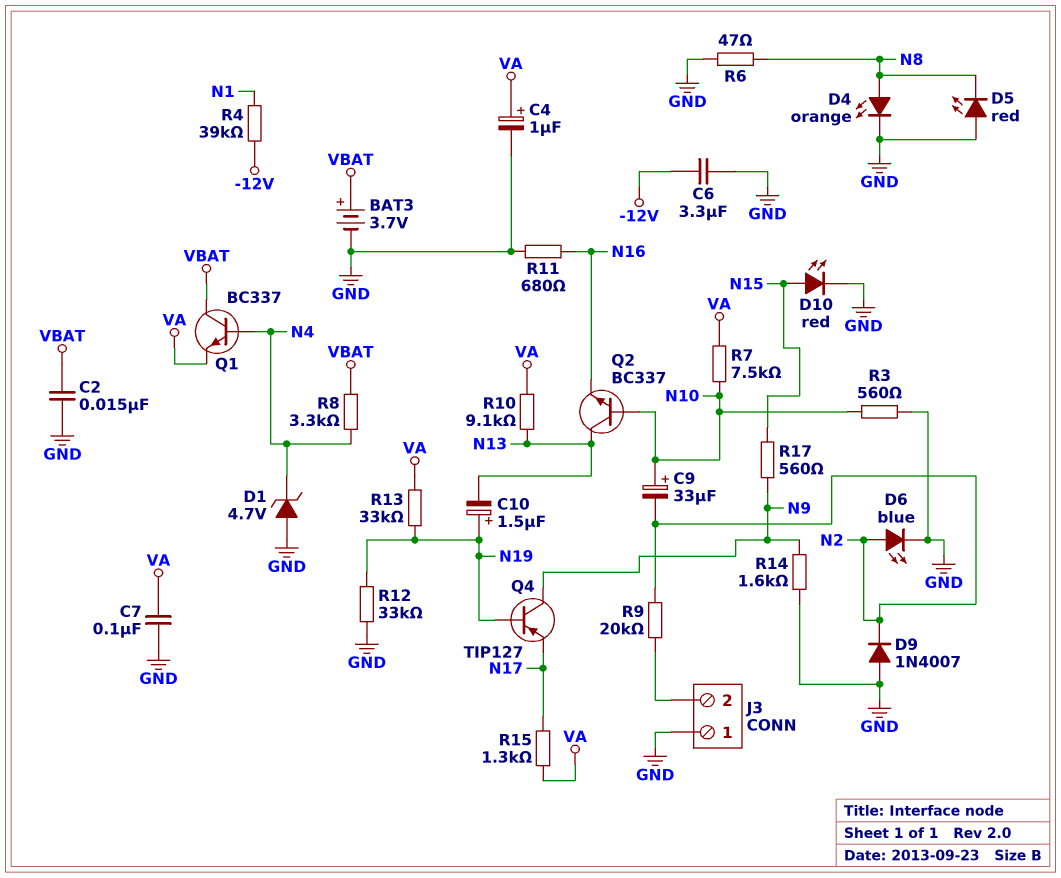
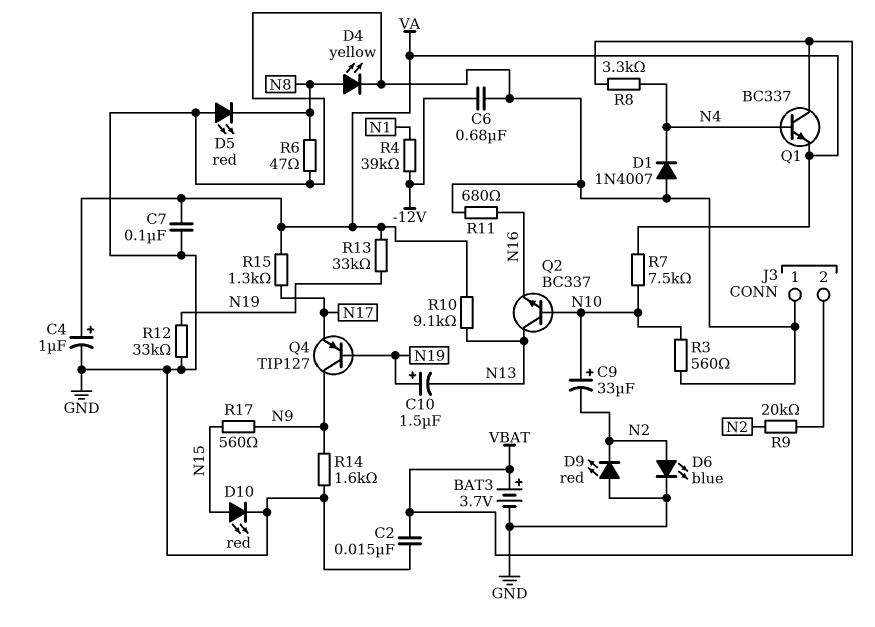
C6: 3.3uF (-12V, GND) -> 680nF (-12V, GND)
D1: zener 4.7V (A GND, K N4) -> diode 1N4007 (A GND, K N4)
D4: LED orange (A N8, K GND) -> LED yellow (A N8, K GND)
D9: diode 1N4007 (A GND, K N2) -> LED red (A GND, K N2)

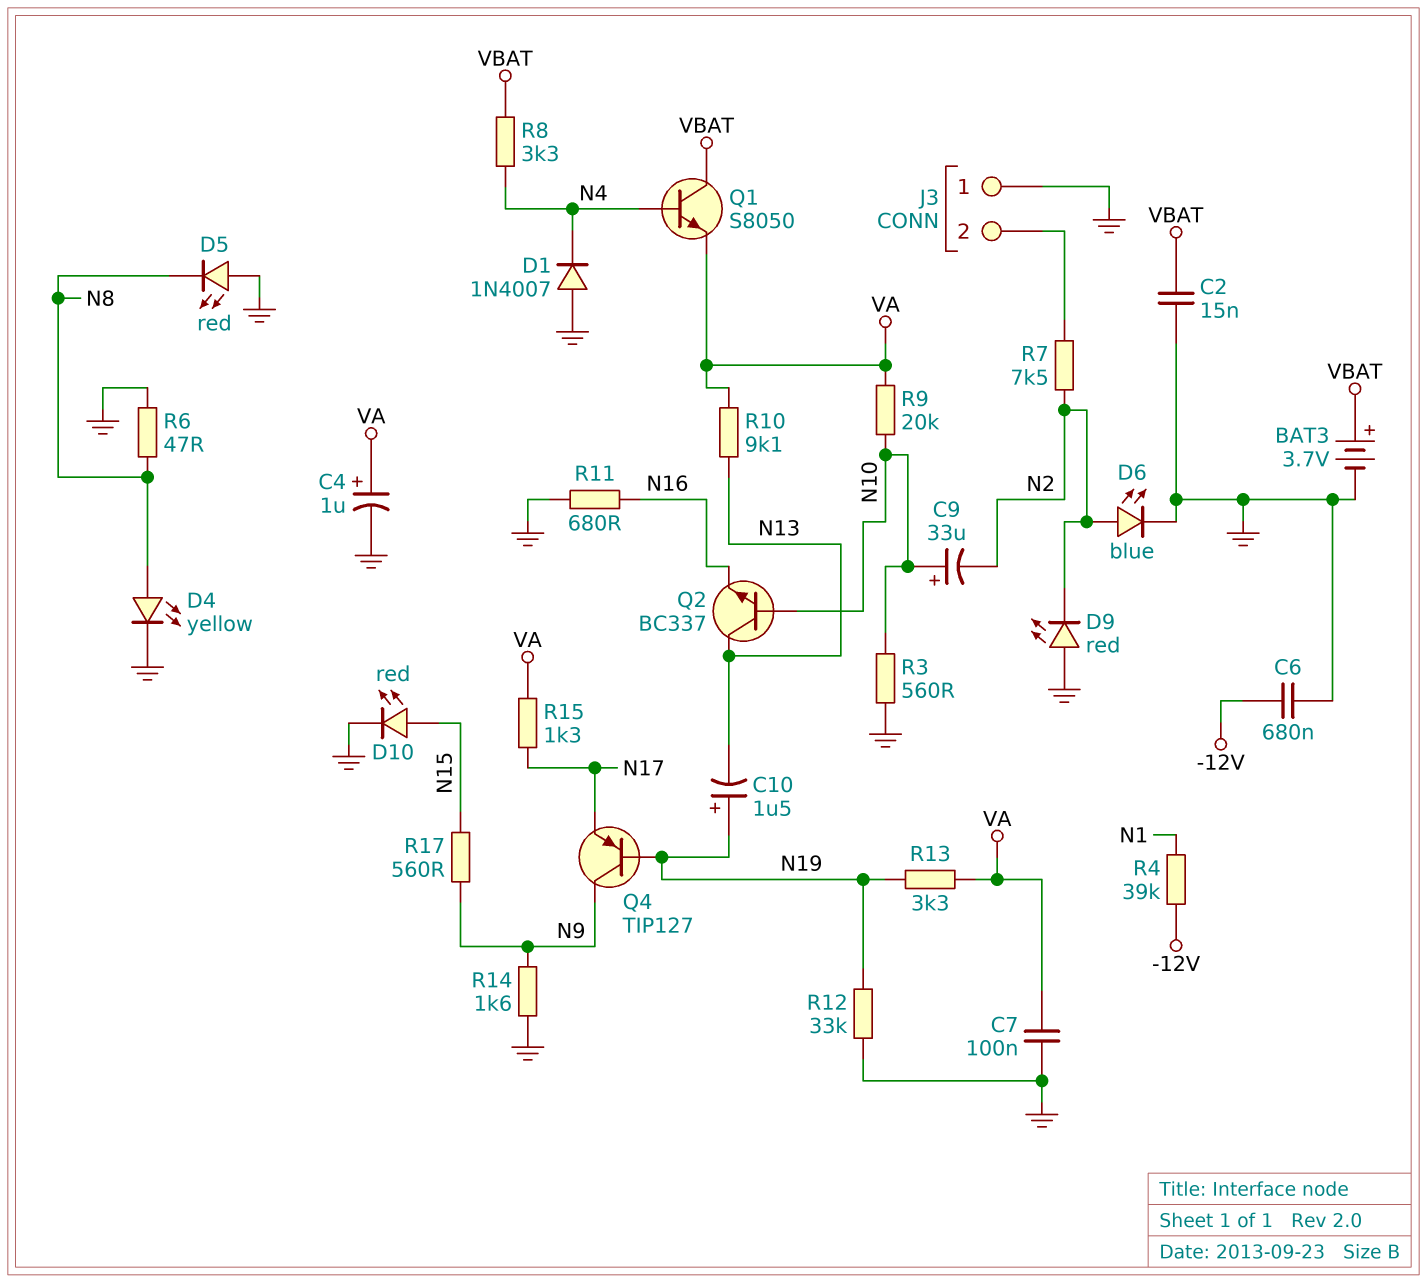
Q1: NPN BC337 (B N4, C VBAT, E VA) -> NPN S8050 (B N4, C VBAT, E VA)
R7: 7.5k (N10, VA) -> 7.5k (J3/2, N2)
R9: 20k (J3/2, N2) -> 20k (N10, VA)
R13: 33k (N19, VA) -> 3.3k (N19, VA)

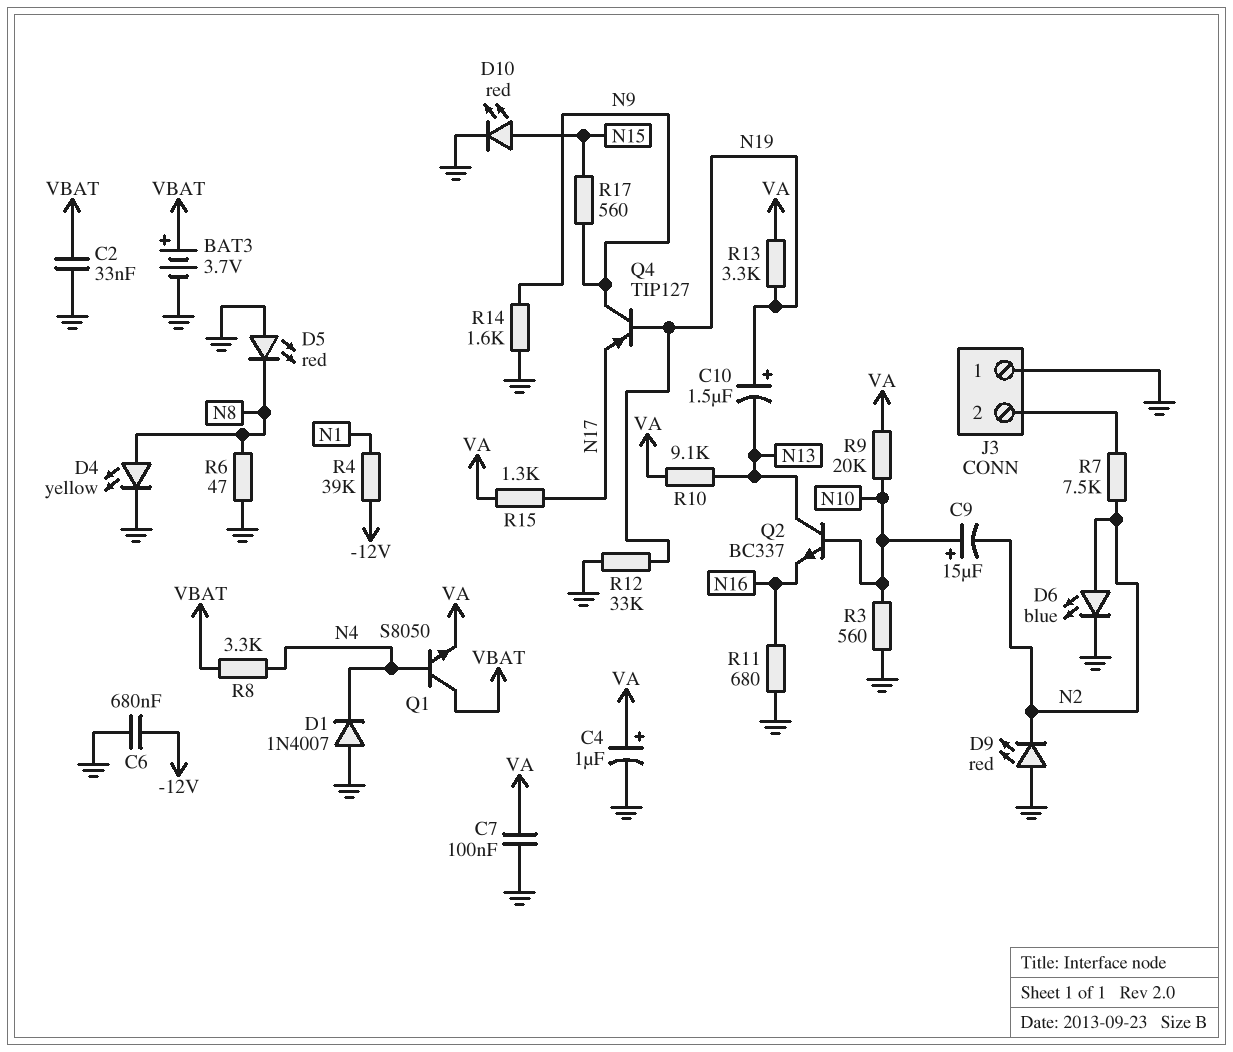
C2: 15nF (GND, VBAT) -> 33nF (GND, VBAT)
C9: 33uF (plus N10, minus N2) -> 15uF (plus N10, minus N2)

